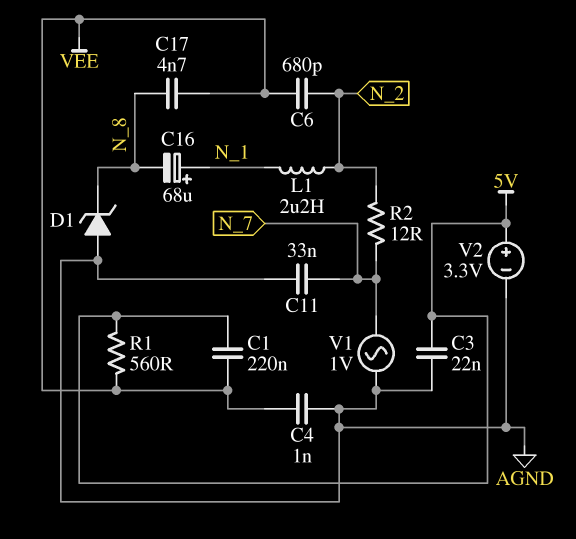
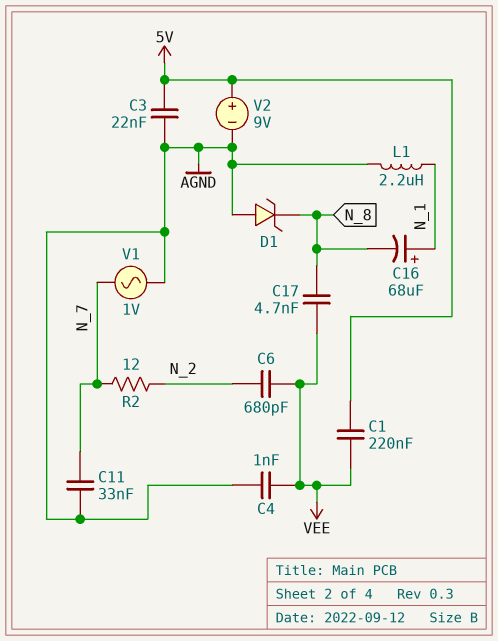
L1: 2.2uH (N_1, N_2) -> 2.2uH (AGND, N_1)
R1: 560 (5V, VEE) -> none
V2: 3.3V (plus 5V, minus AGND) -> 9V (plus 5V, minus AGND)

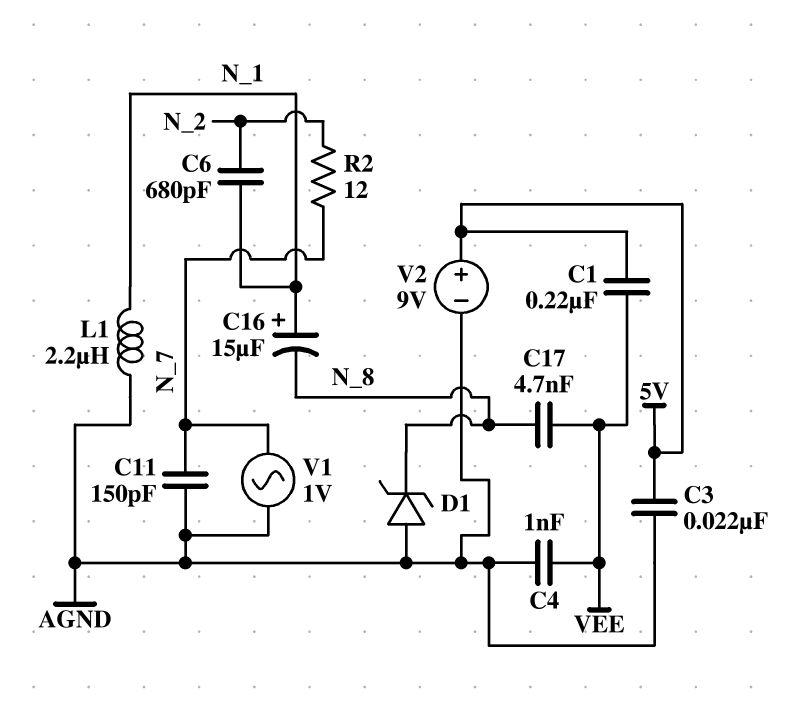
C6: 680pF (N_2, VEE) -> 680pF (N_1, N_2)
C11: 33nF (AGND, N_7) -> 150pF (AGND, N_7)
C16: 68uF (plus N_1, minus N_8) -> 15uF (plus N_1, minus N_8)

